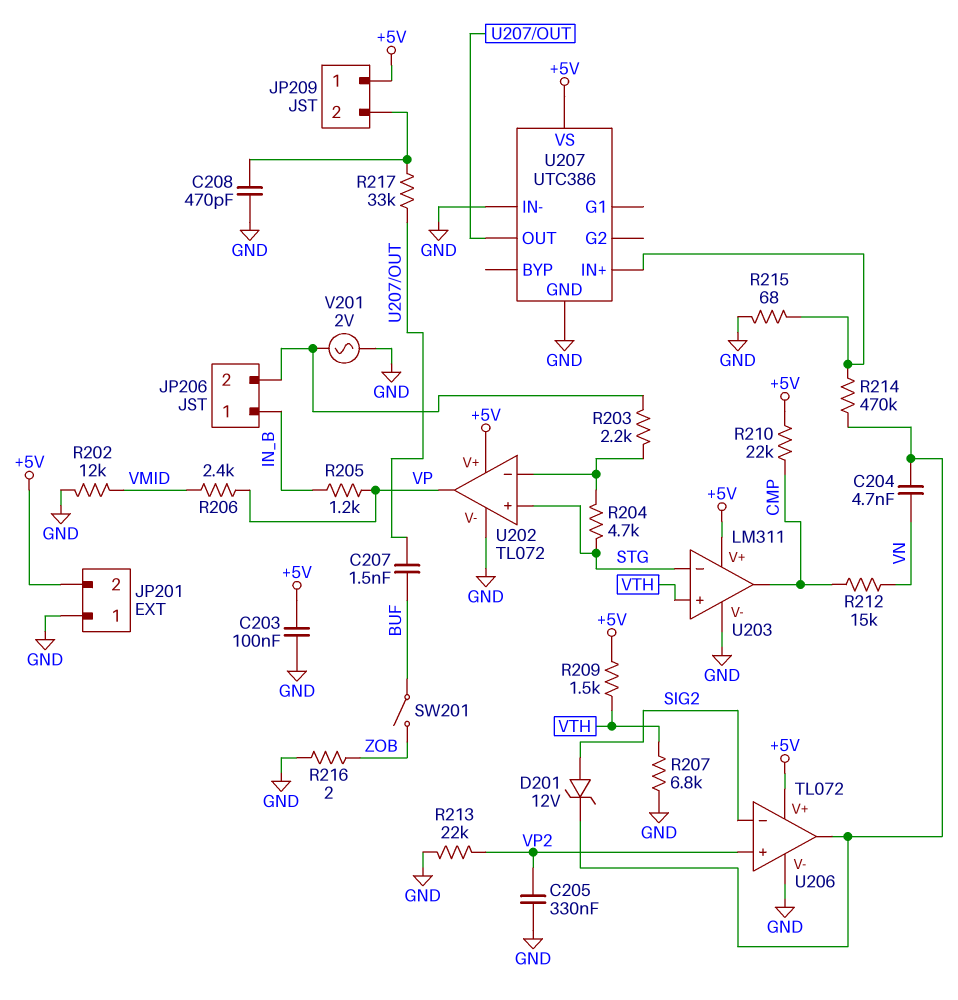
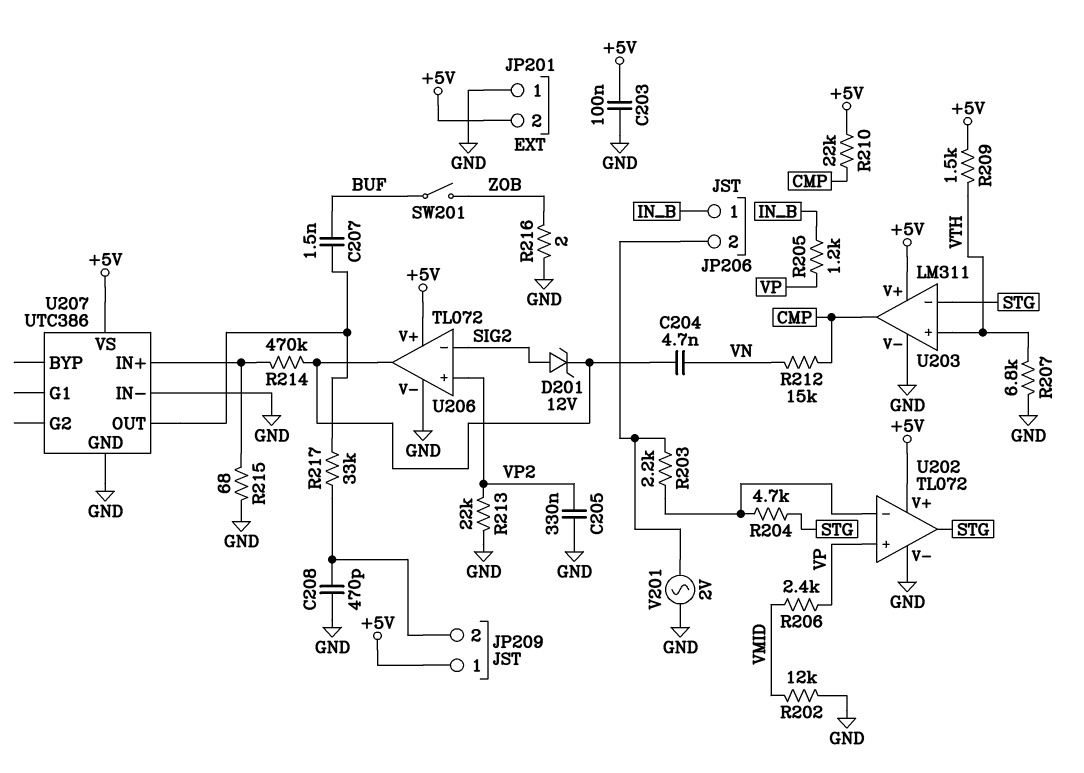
U202 pin in+: STG -> VP
U202 pin out: VP -> STG

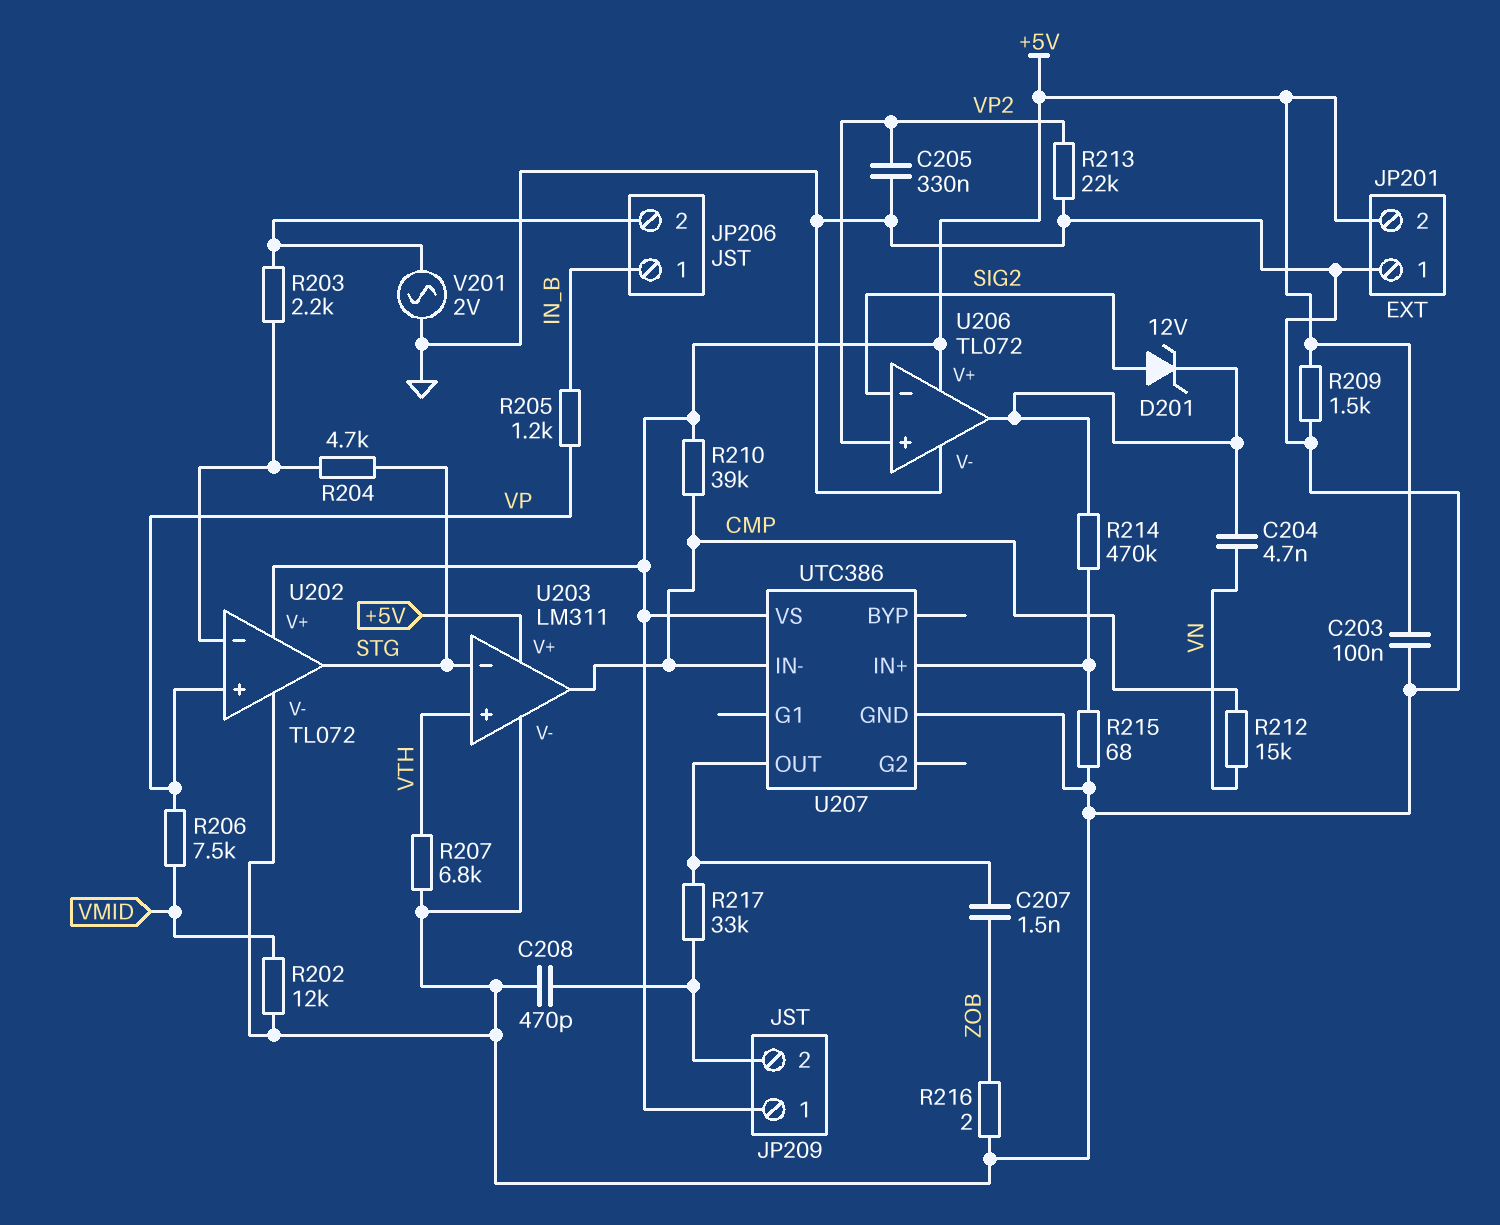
C207: 1.5nF (BUF, U207/OUT) -> 1.5nF (U207/OUT, ZOB)
R206: 2.4k (VMID, VP) -> 7.5k (VMID, VP)
R209: 1.5k (+5V, VTH) -> 1.5k (+5V, GND)
R210: 22k (+5V, CMP) -> 39k (+5V, CMP)
SW201: switch (BUF, ZOB) -> none
U207 pin IN-: GND -> CMP

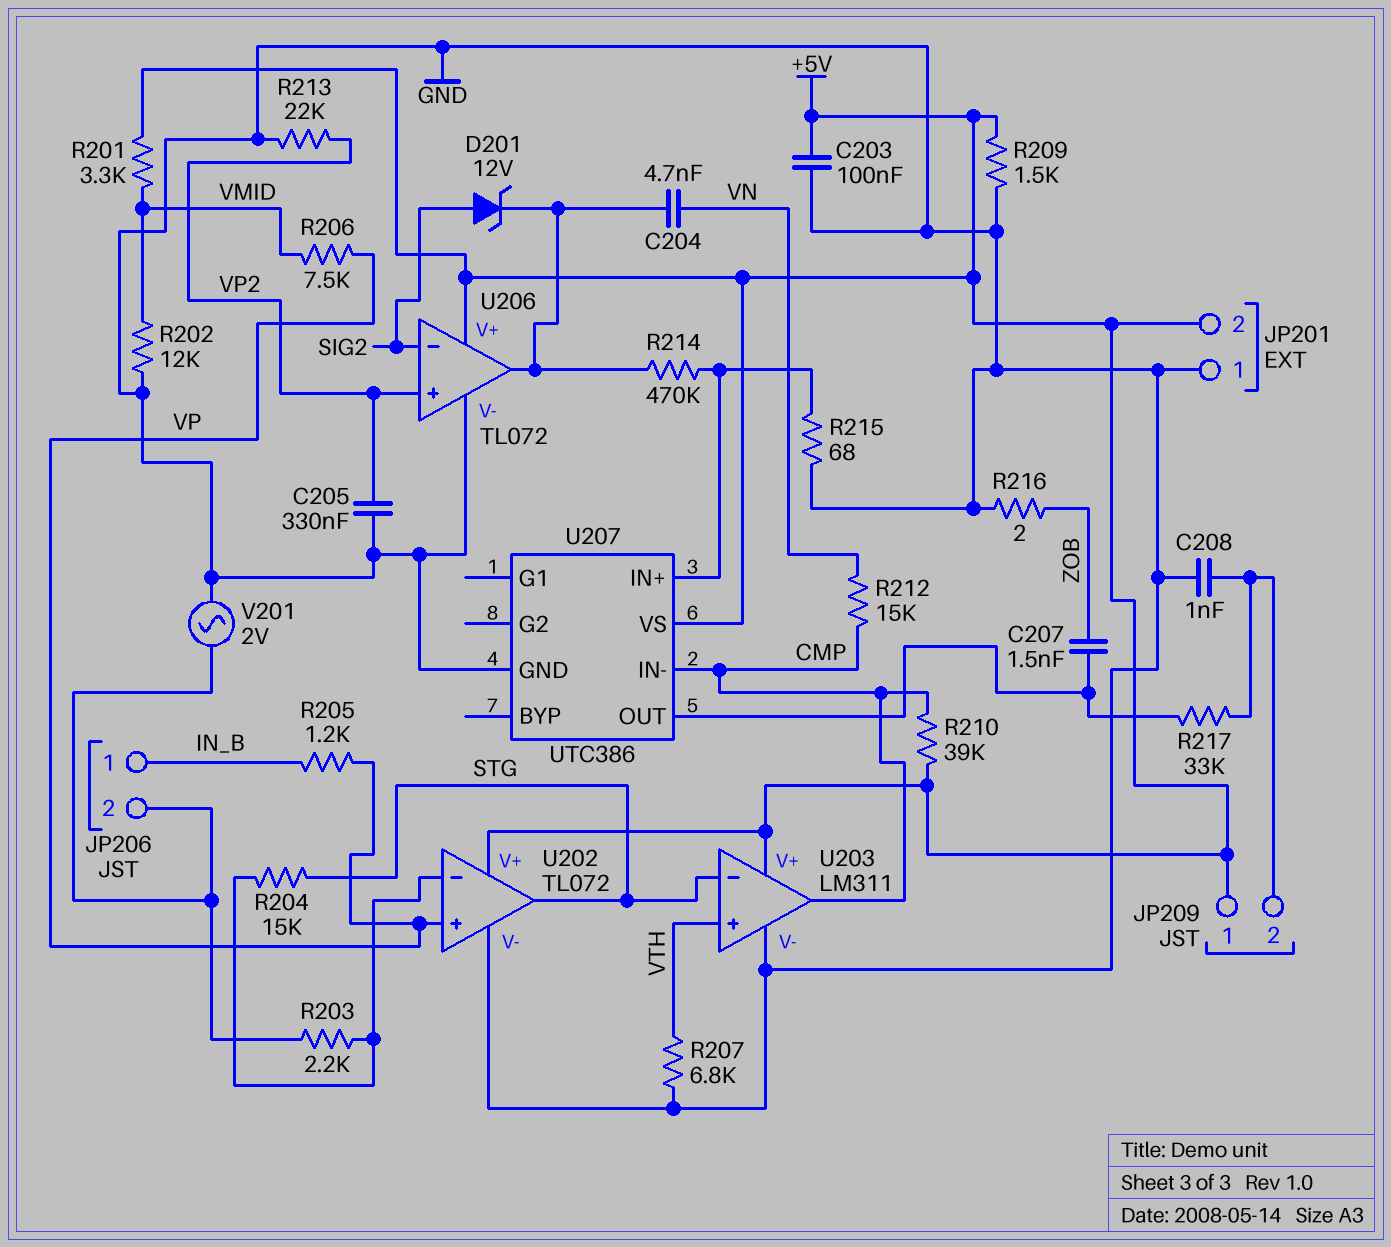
C208: 470pF (GND, JP209/2) -> 1nF (GND, JP209/2)
R201: none -> 3.3k (+5V, VMID)
R204: 4.7k (STG, U202/in-) -> 15k (STG, U202/in-)

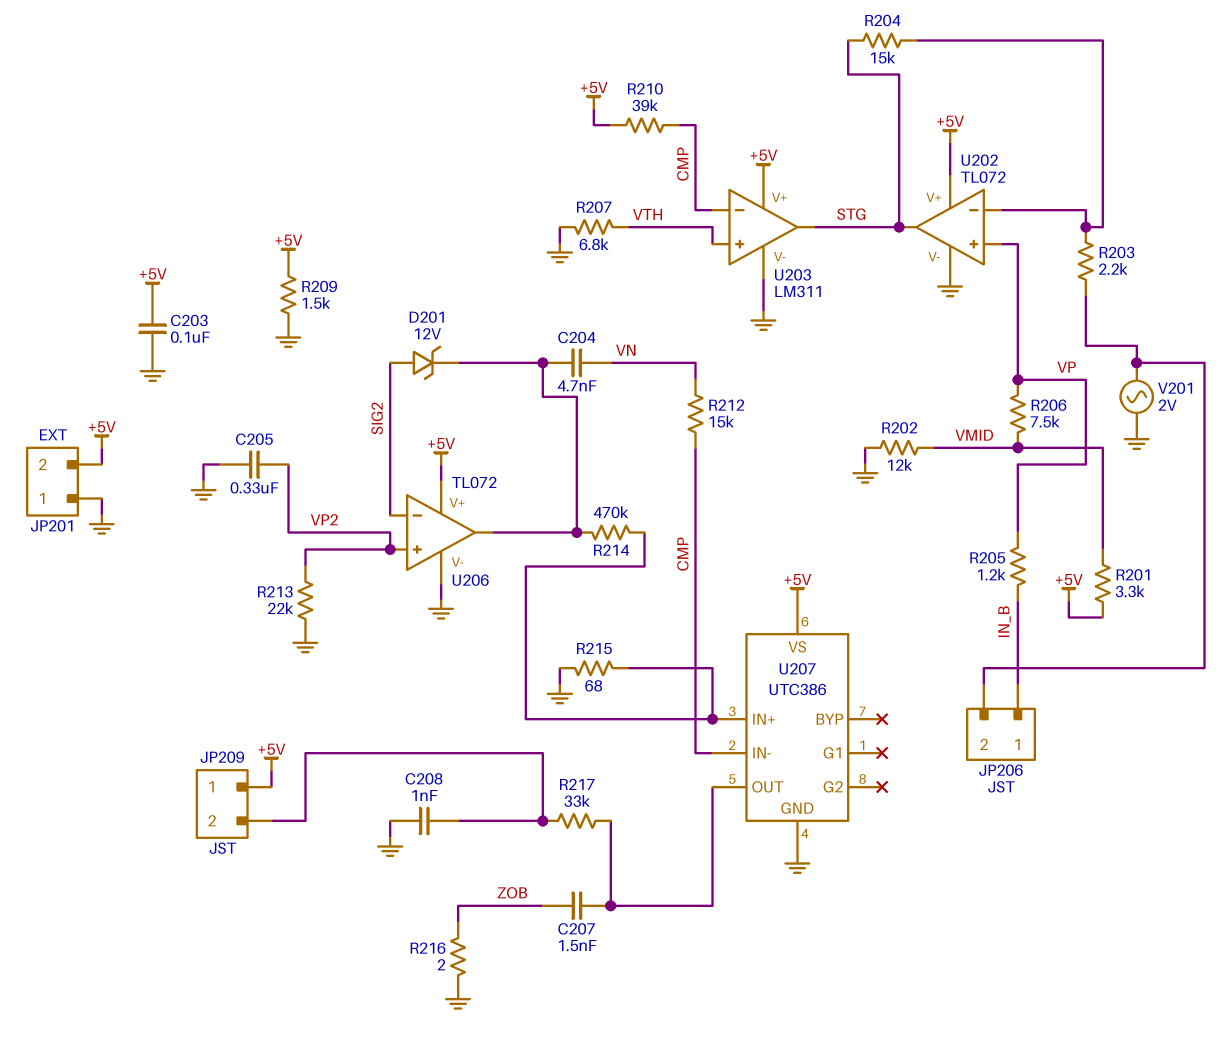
U203 pin in-: STG -> CMP
U203 pin out: CMP -> STG

